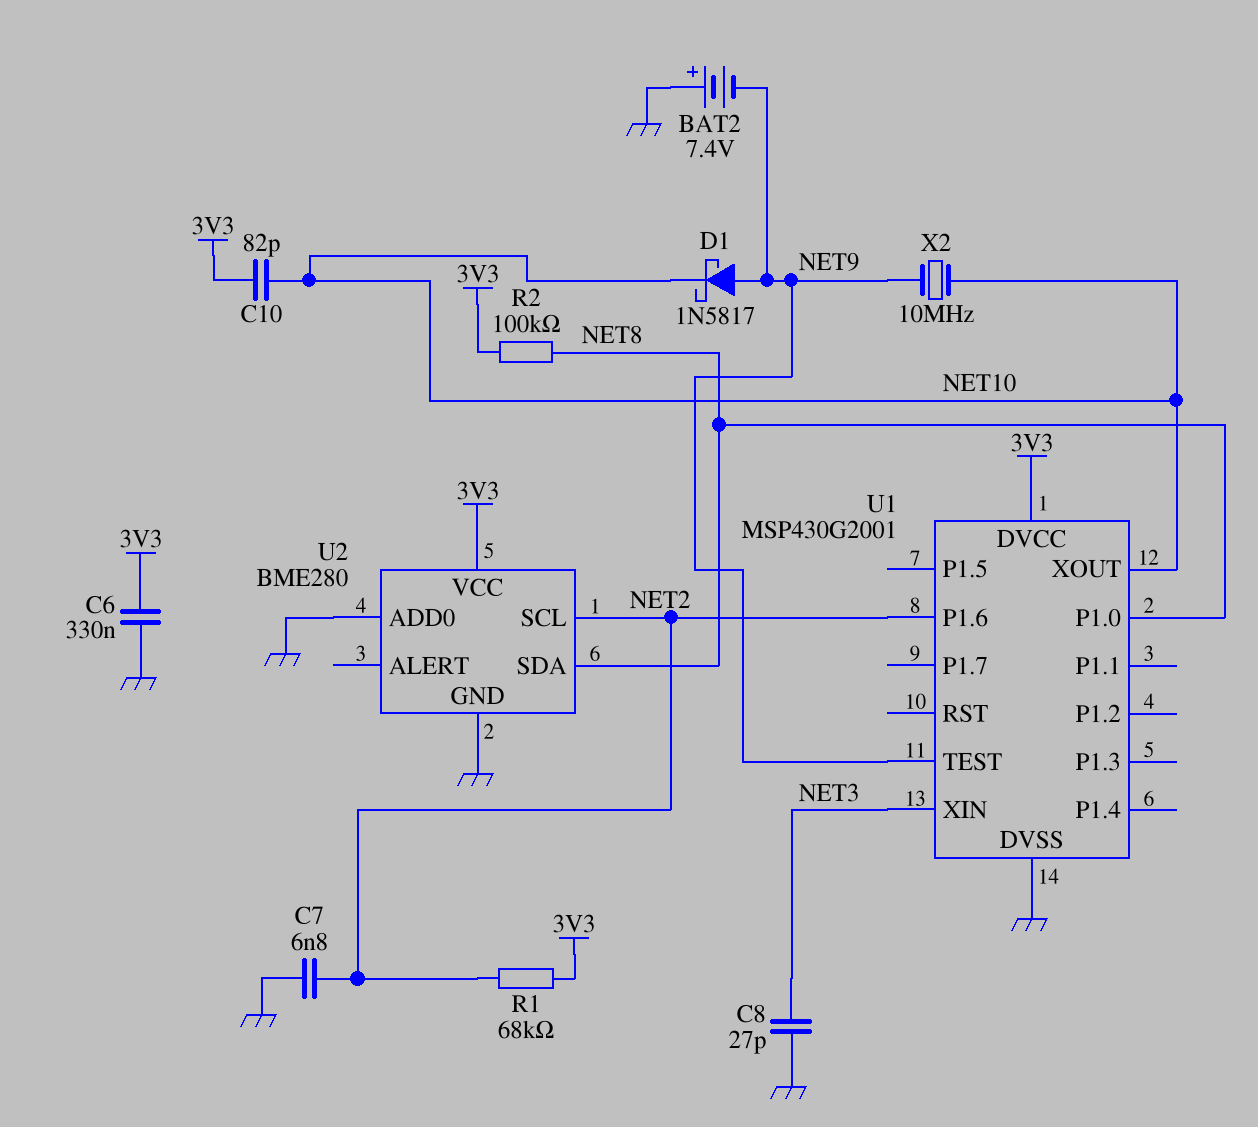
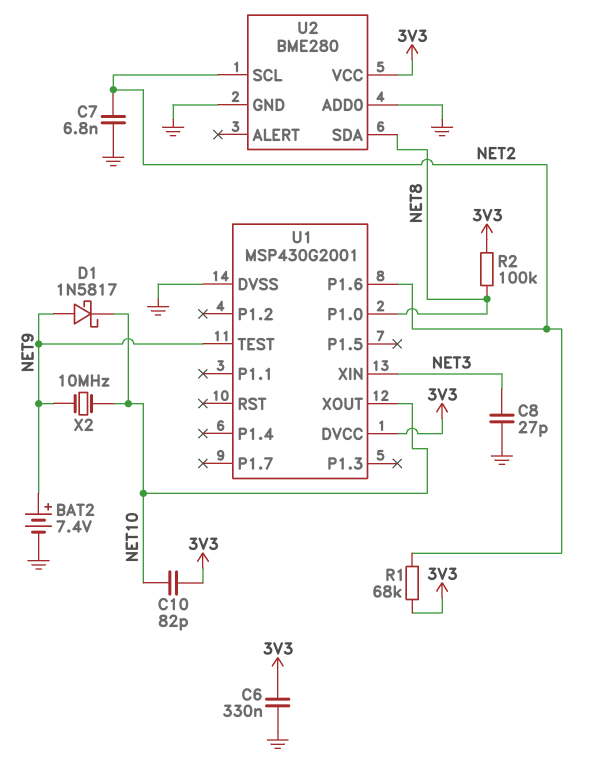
BAT2: 7.4V (plus GND, minus NET9) -> 7.4V (plus NET9, minus GND)

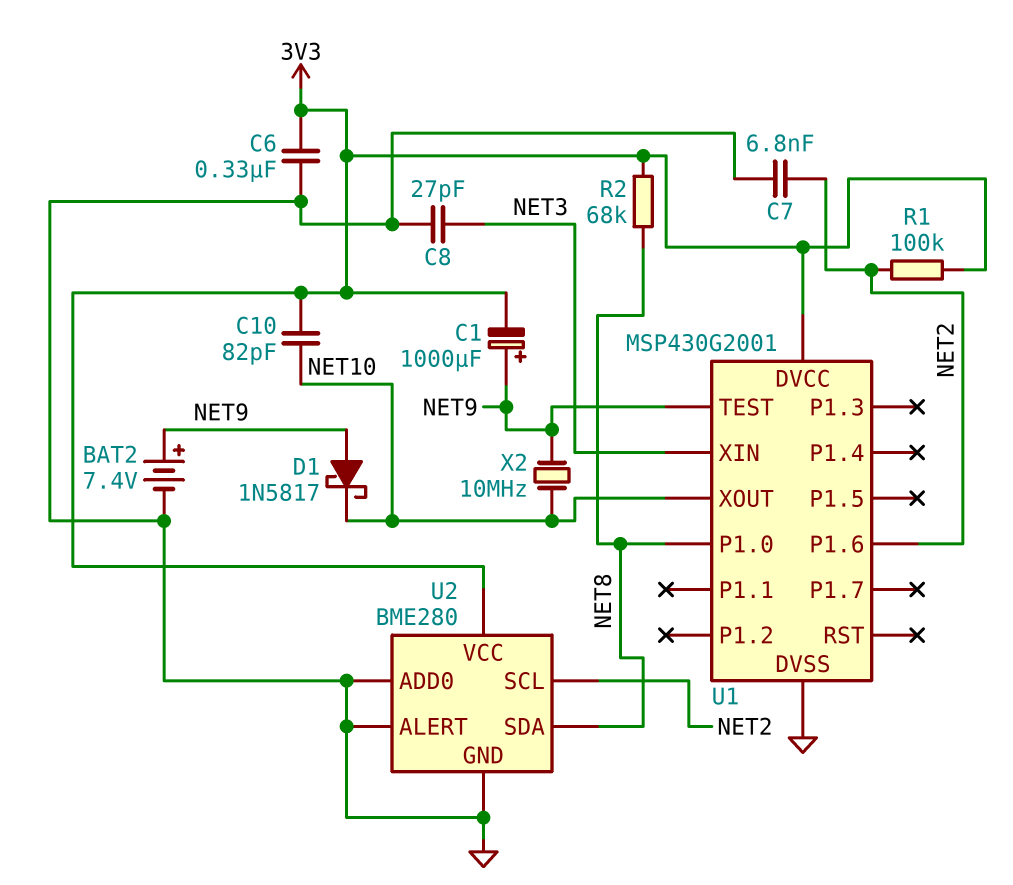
C1: none -> 1000uF (plus NET9, minus 3V3)
R1: 68k (3V3, NET2) -> 100k (3V3, NET2)
R2: 100k (3V3, NET8) -> 68k (3V3, NET8)
U2 pin ALERT: none -> GND

